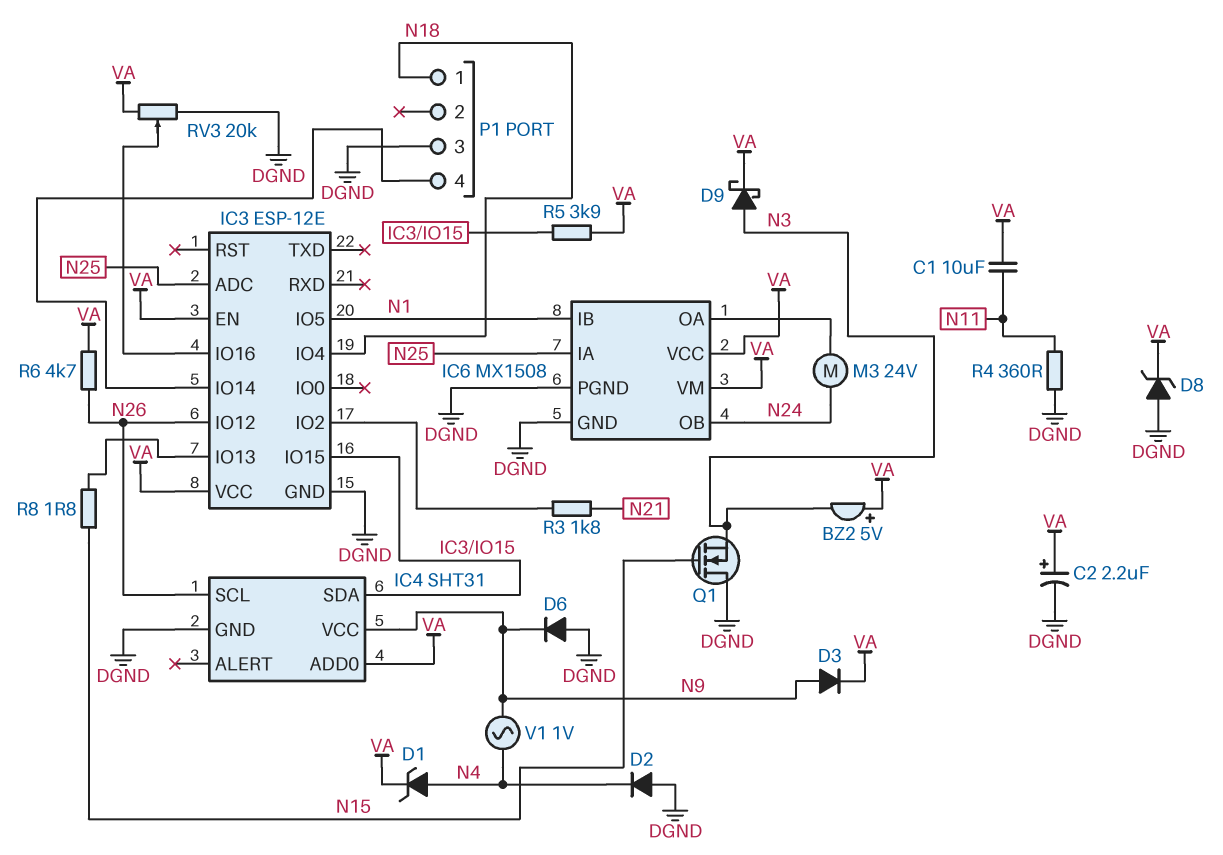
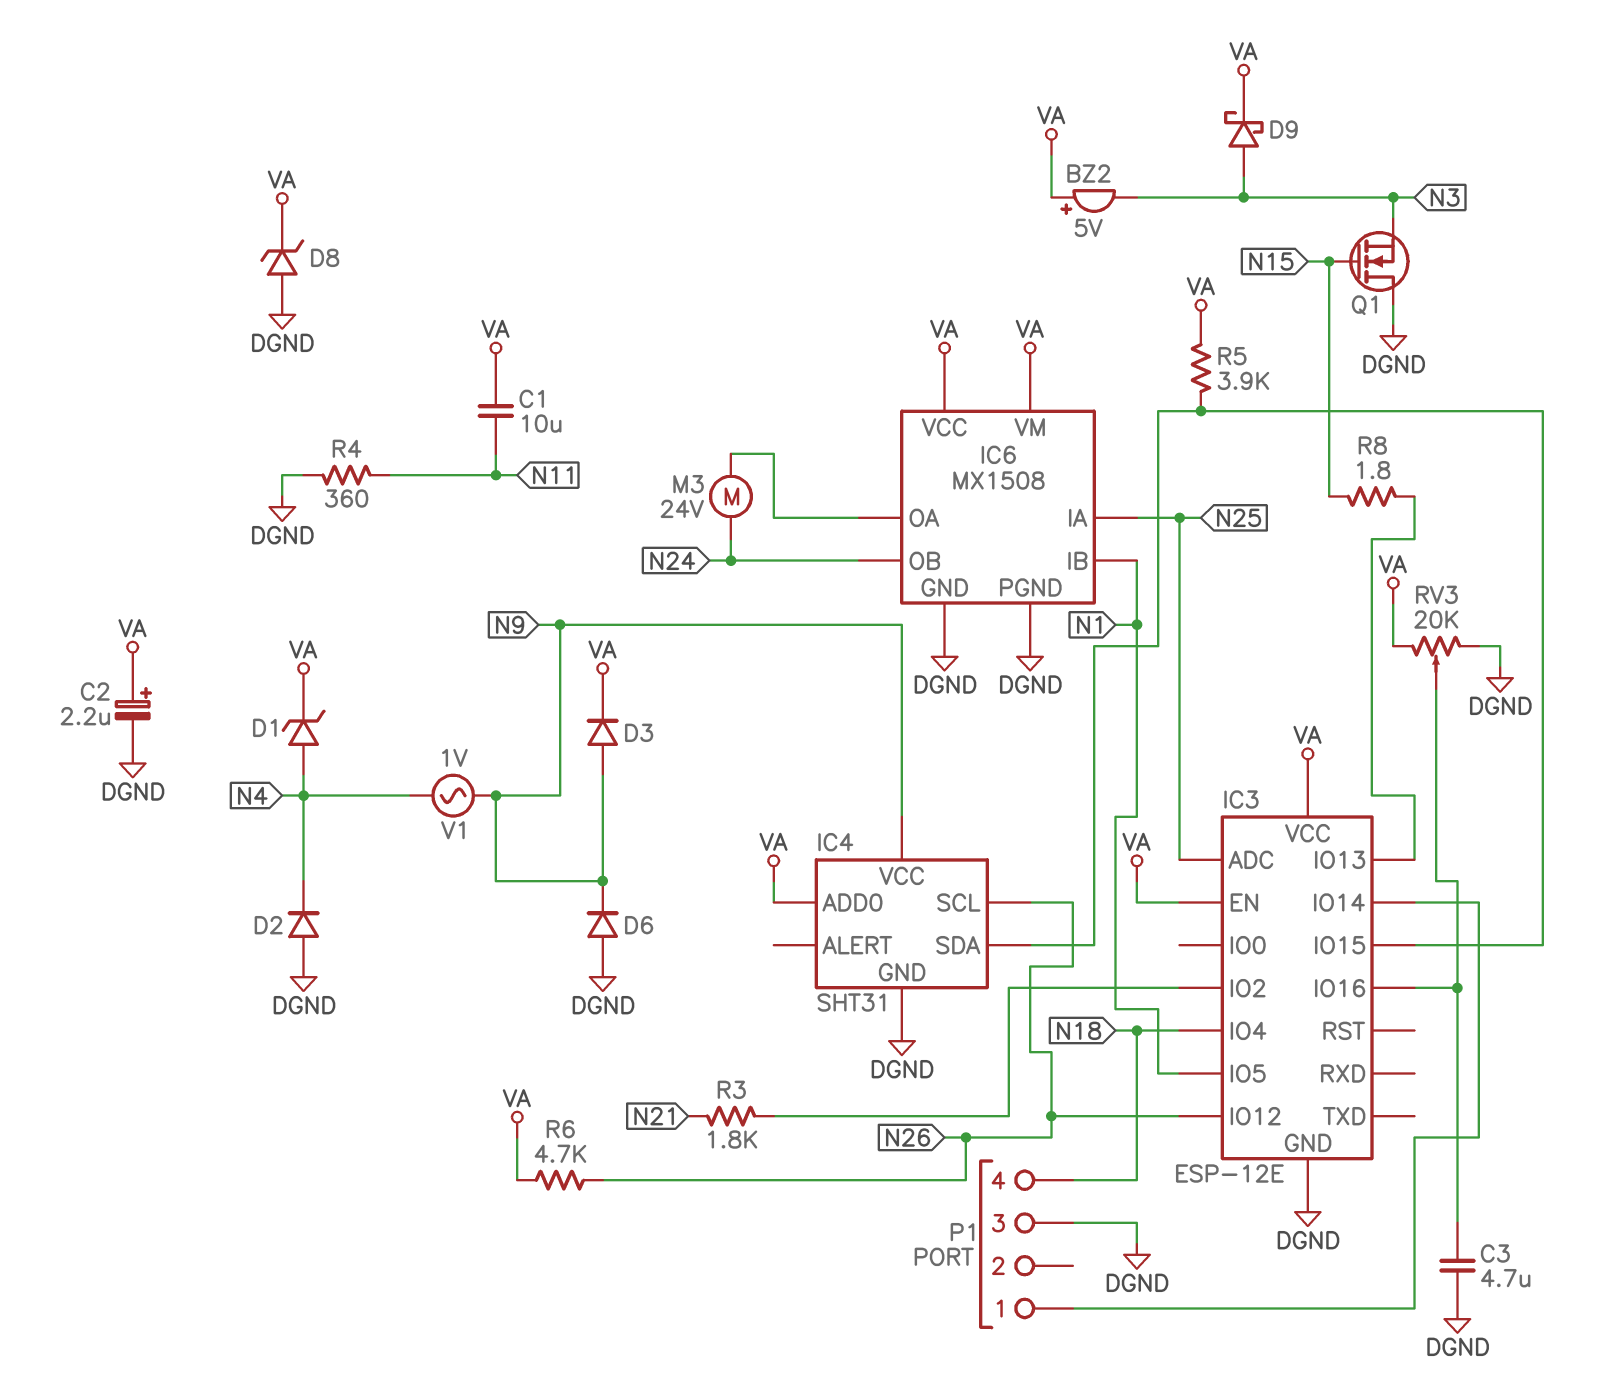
C3: none -> 4.7uF (DGND, IC3/IO16)
P1 pin 1: N18 -> IC3/IO14
P1 pin 4: IC3/IO14 -> N18

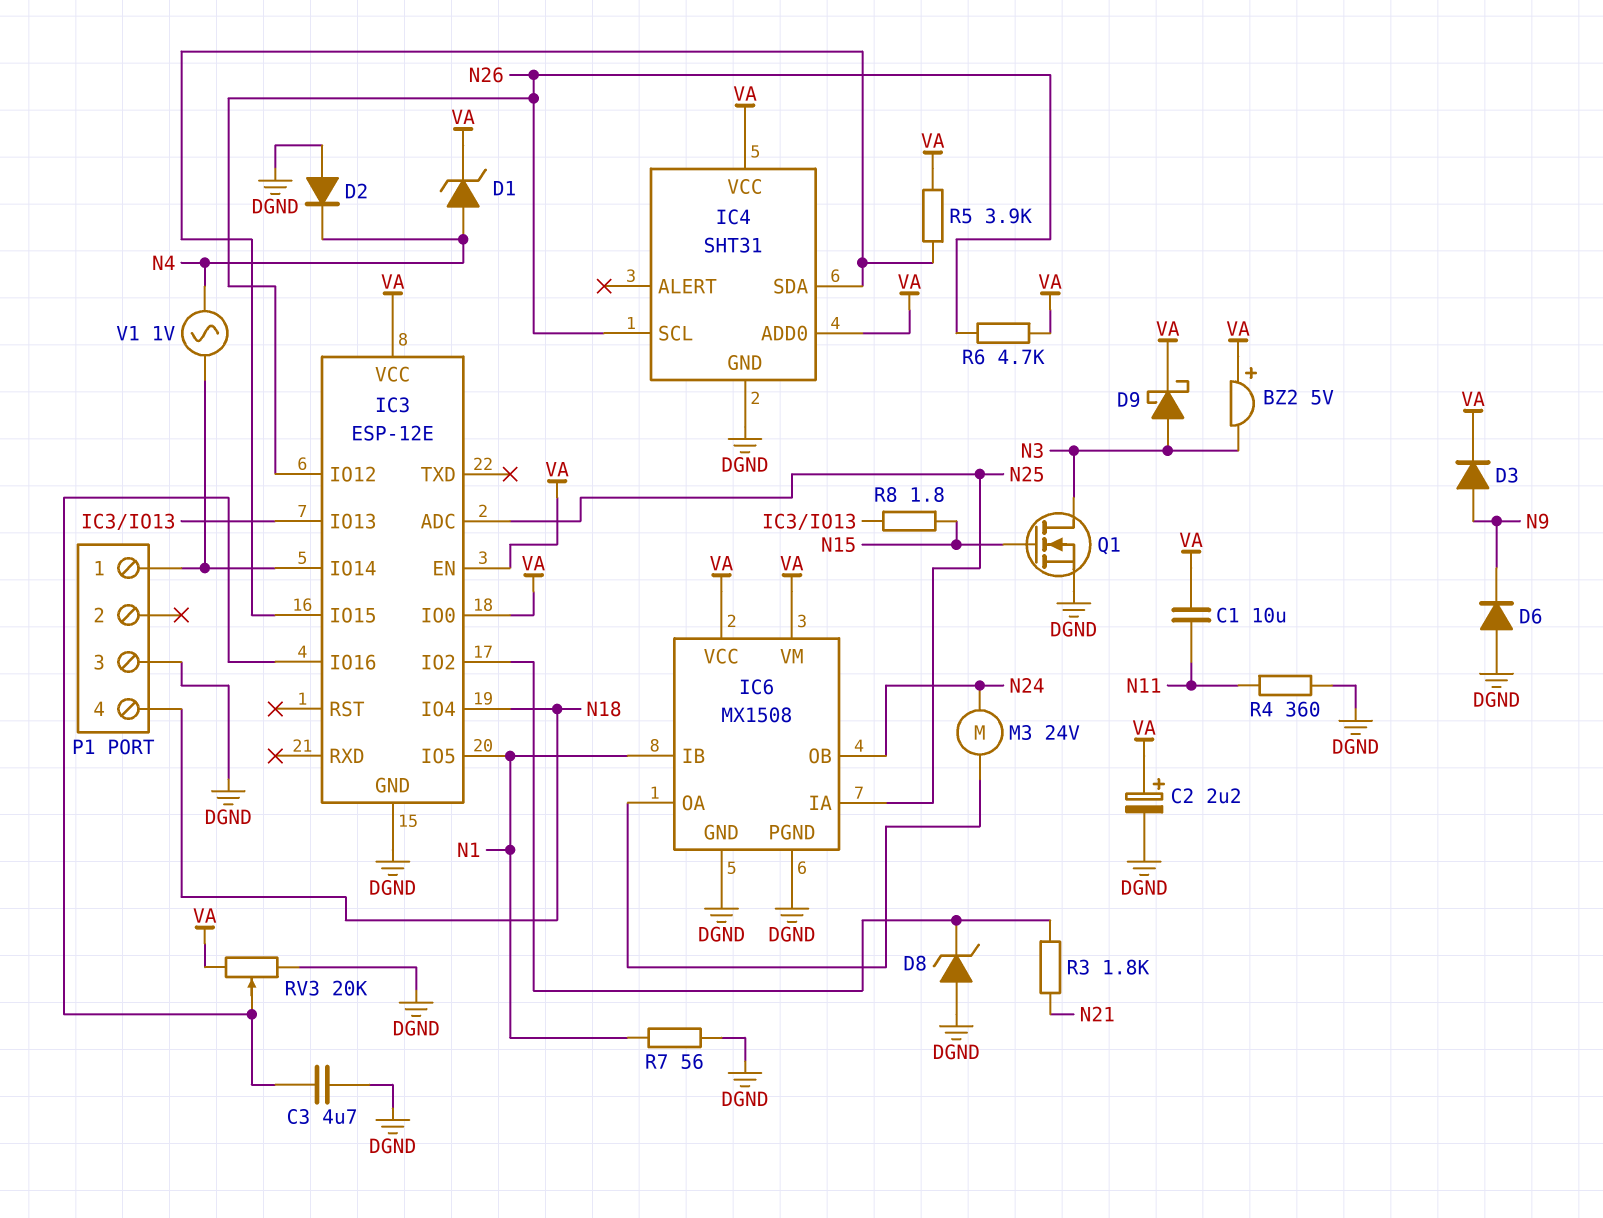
D8: zener (A DGND, K VA) -> zener (A DGND, K IC3/IO2)
IC3 pin IO0: none -> VA
IC4 pin VCC: N9 -> VA
Q1: NMOS (G N15, D DGND, S N3) -> NMOS (G N15, D N3, S DGND)
R7: none -> 56 (DGND, N1)
V1: AC 1V (N4, N9) -> AC 1V (IC3/IO14, N4)

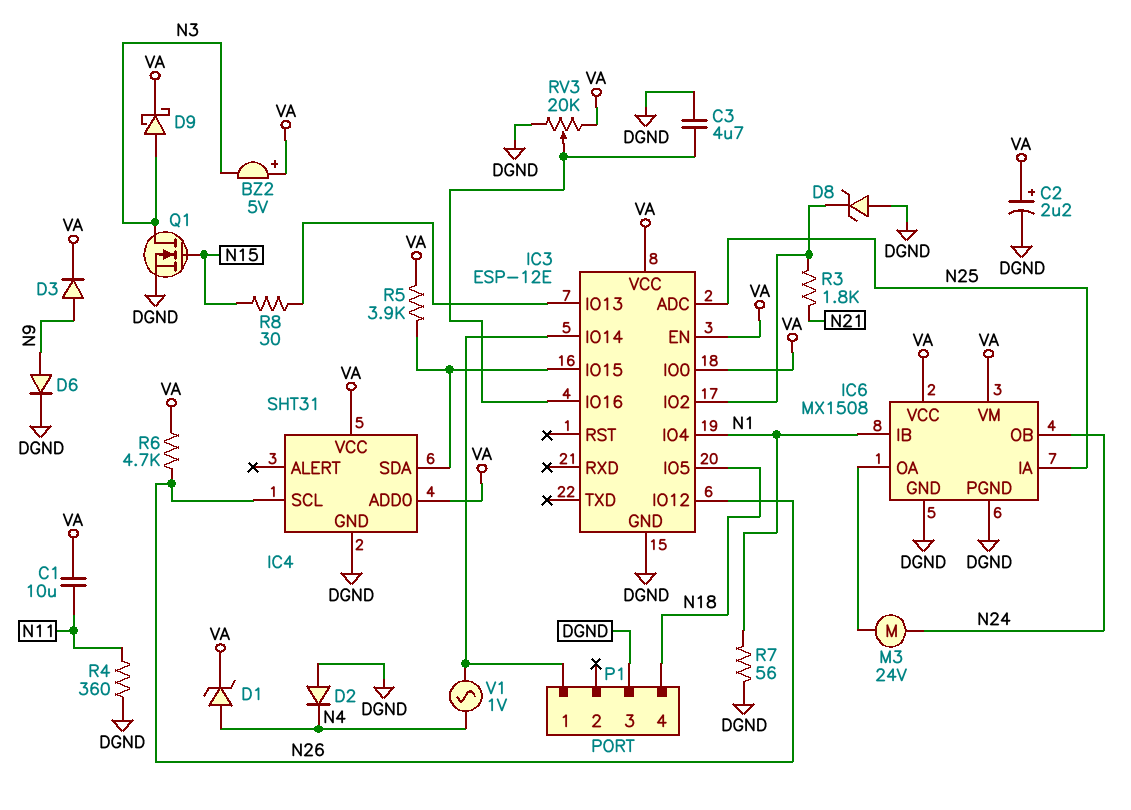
D6: diode (A DGND, K N9) -> diode (A N9, K DGND)
IC3 pin IO4: N18 -> N1
IC3 pin IO5: N1 -> N18
R8: 1.8 (IC3/IO13, N15) -> 30 (IC3/IO13, N15)

